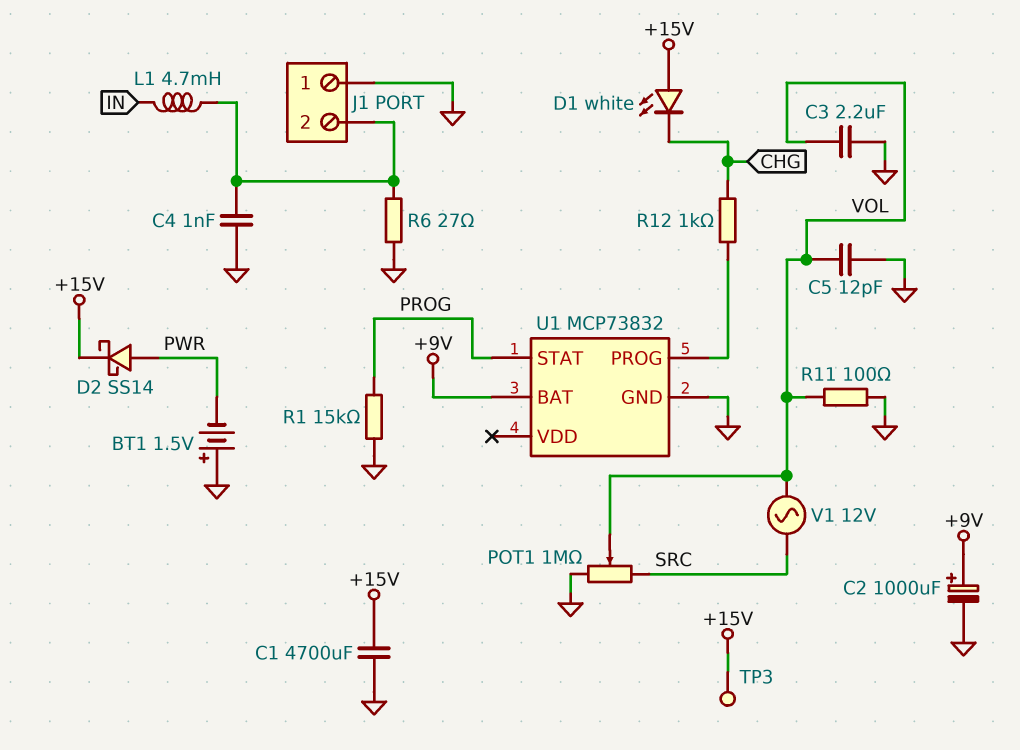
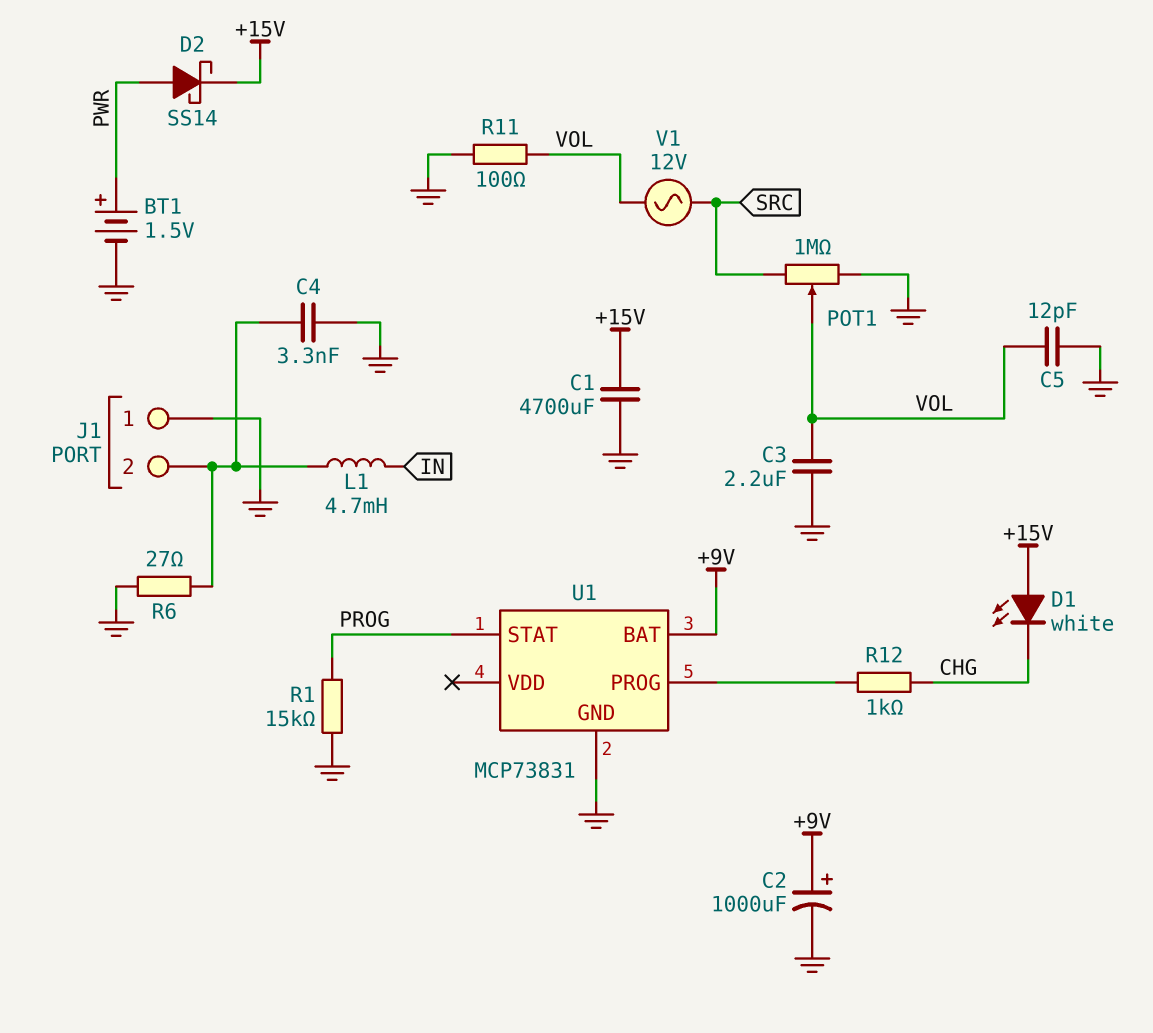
BT1: 1.5V (plus GND, minus PWR) -> 1.5V (plus PWR, minus GND)
C4: 1nF (GND, J1/2) -> 3.3nF (GND, J1/2)
TP3: test point (+15V) -> none
U1: MCP73832 -> MCP73831

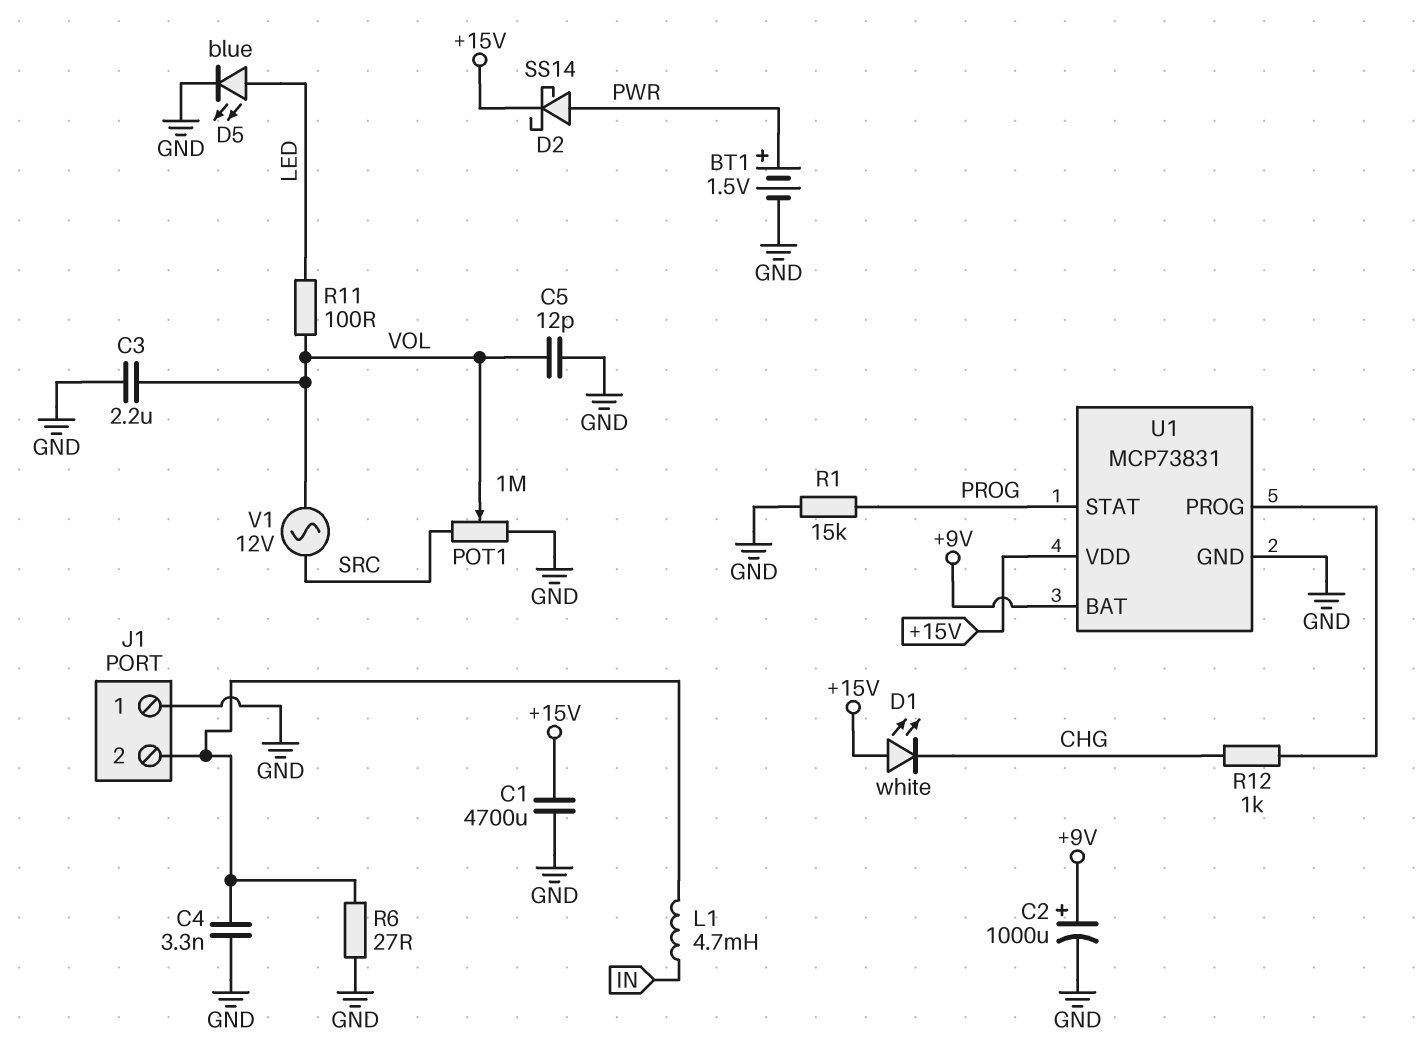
D5: none -> LED blue (A LED, K GND)
R11: 100 (GND, VOL) -> 100 (LED, VOL)
U1 pin VDD: none -> +15V

